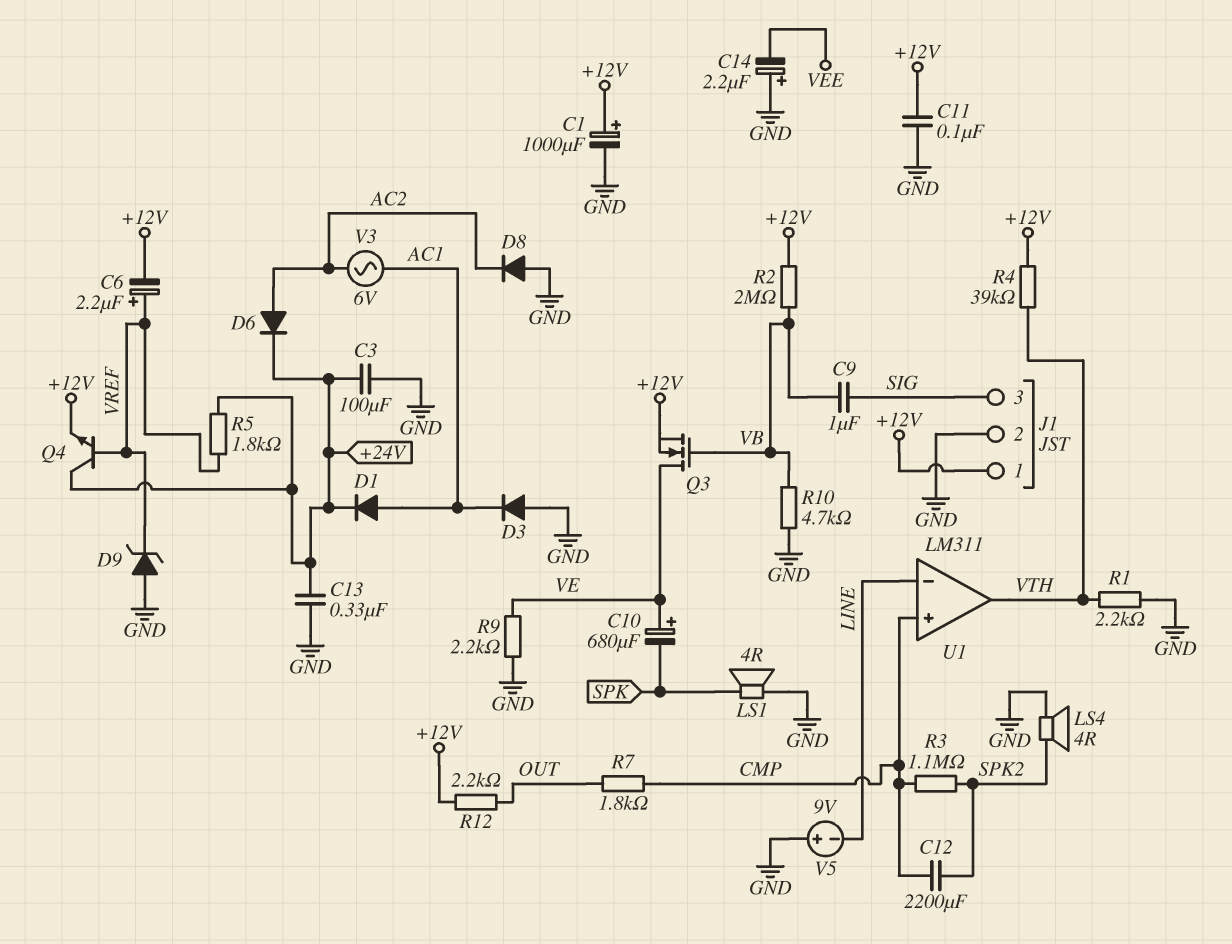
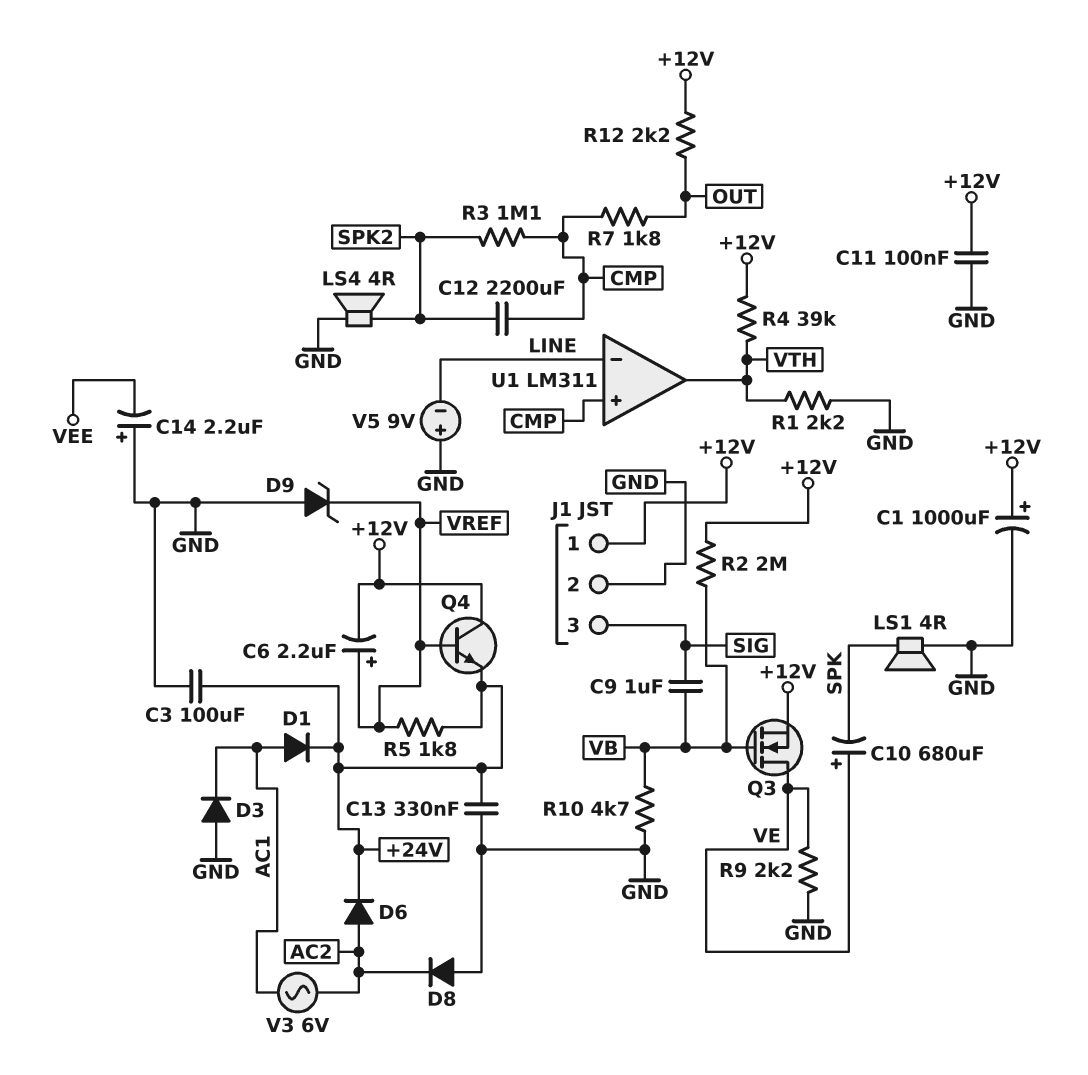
Q4: NPN (B VREF, C +24V, E +12V) -> NPN (B VREF, C +12V, E +24V)

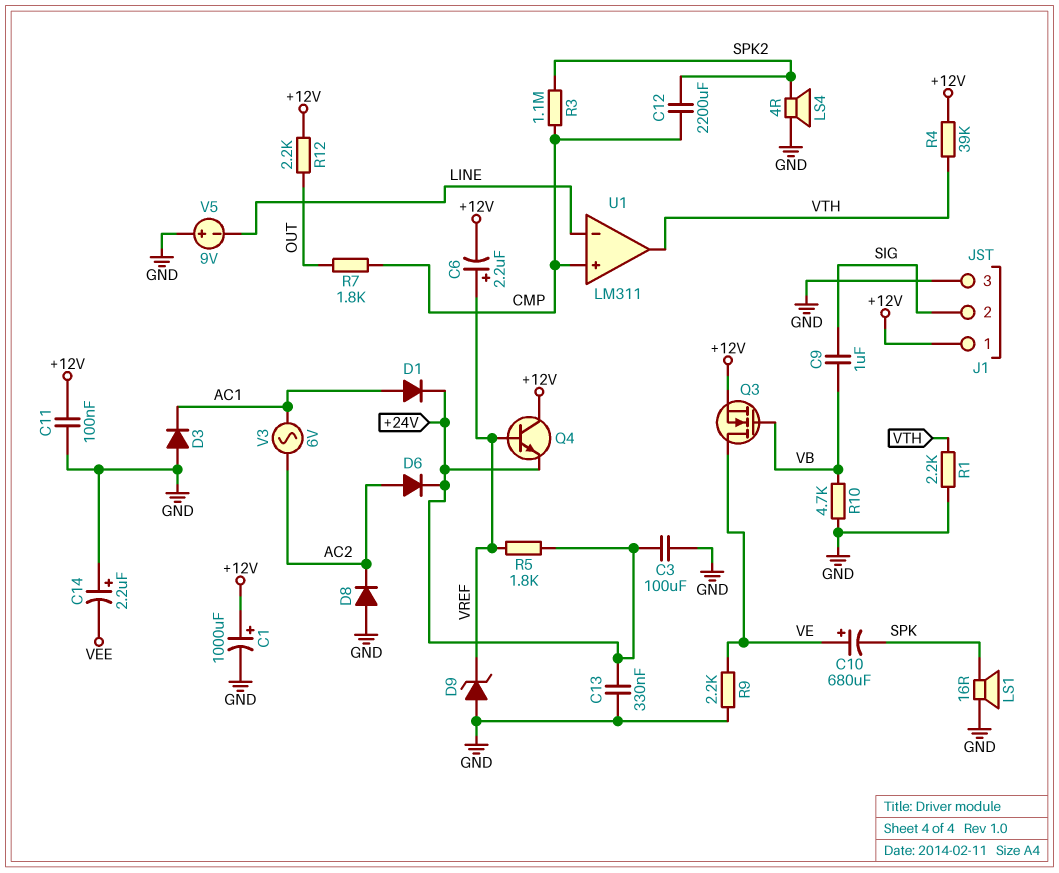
J1 pin 2: GND -> SIG
J1 pin 3: SIG -> GND
LS1: speaker 4R (GND, SPK) -> speaker 16R (GND, SPK)
R2: 2M (+12V, VB) -> none

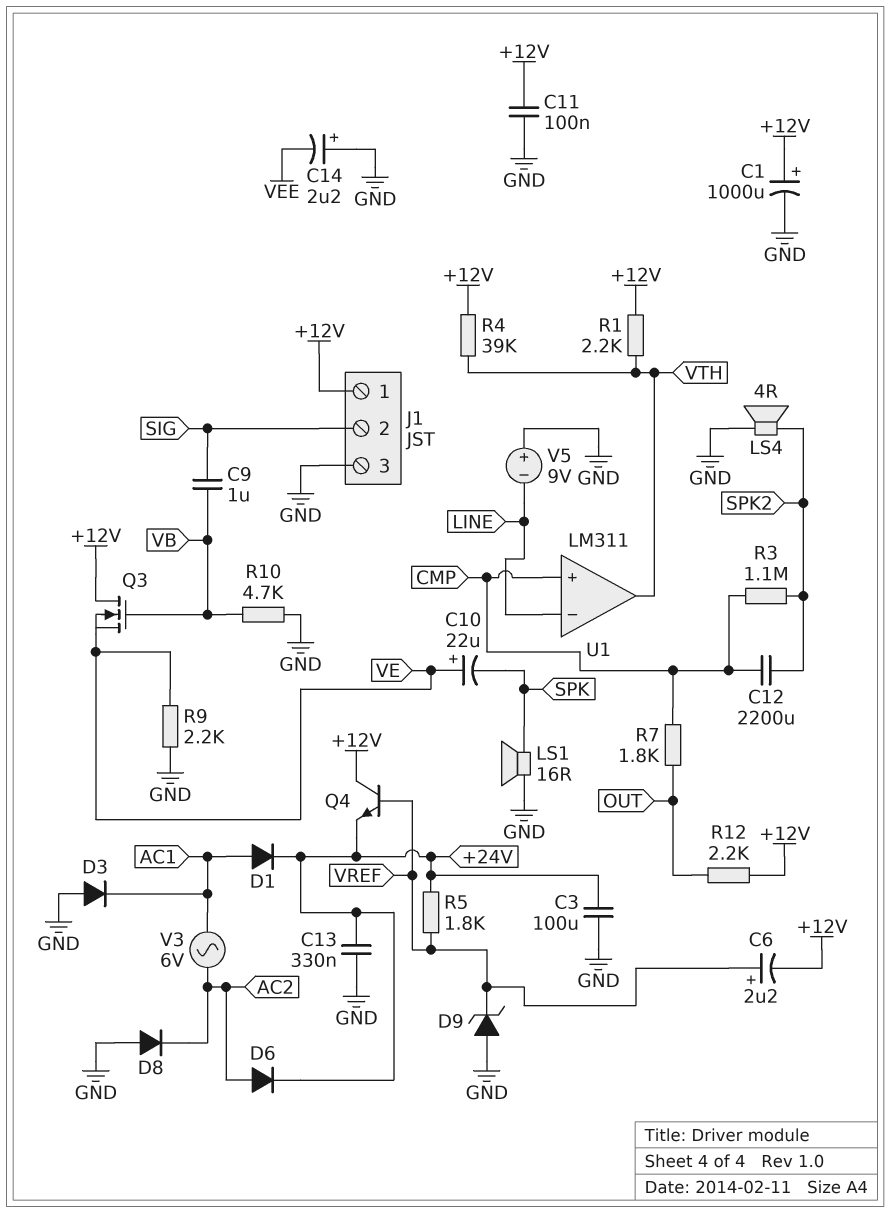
C10: 680uF (plus VE, minus SPK) -> 22uF (plus VE, minus SPK)
Q3: NMOS (G VB, D VE, S +12V) -> NMOS (G VB, D +12V, S VE)
R1: 2.2k (GND, VTH) -> 2.2k (+12V, VTH)

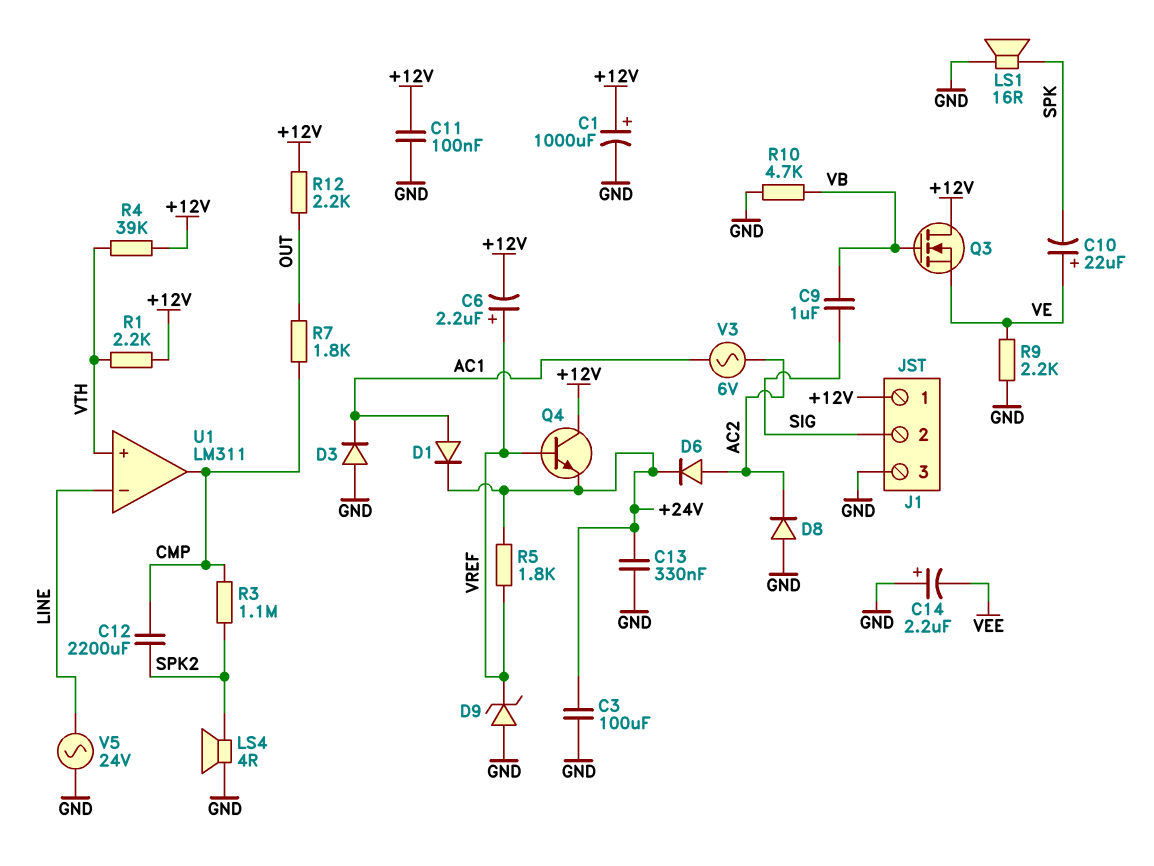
U1 pin in+: CMP -> VTH
U1 pin out: VTH -> CMP
V5: 9V (plus GND, minus LINE) -> AC 24V (GND, LINE)

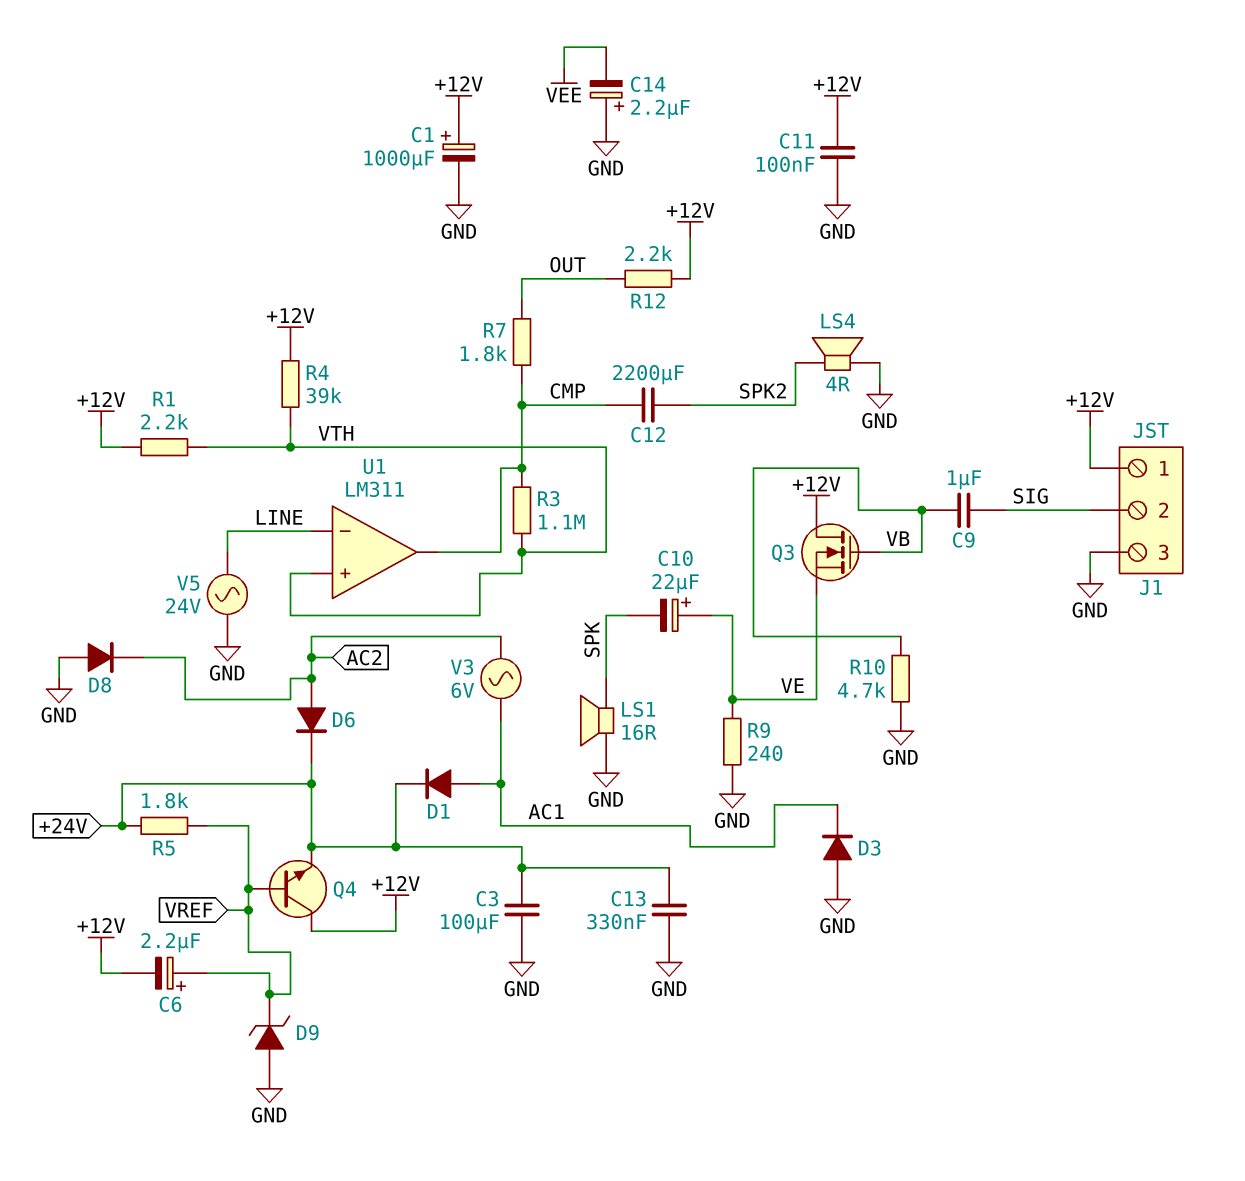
R3: 1.1M (CMP, SPK2) -> 1.1M (CMP, VTH)
R9: 2.2k (GND, VE) -> 240 (GND, VE)

